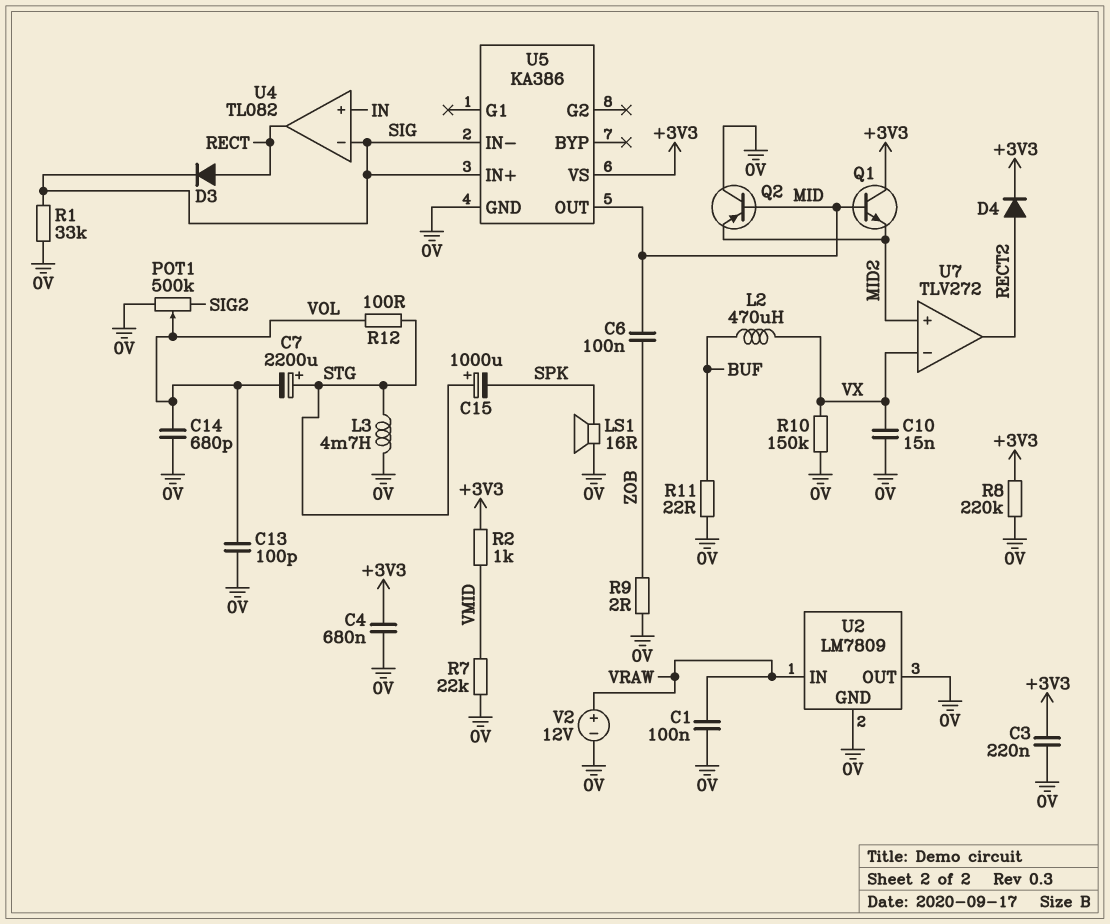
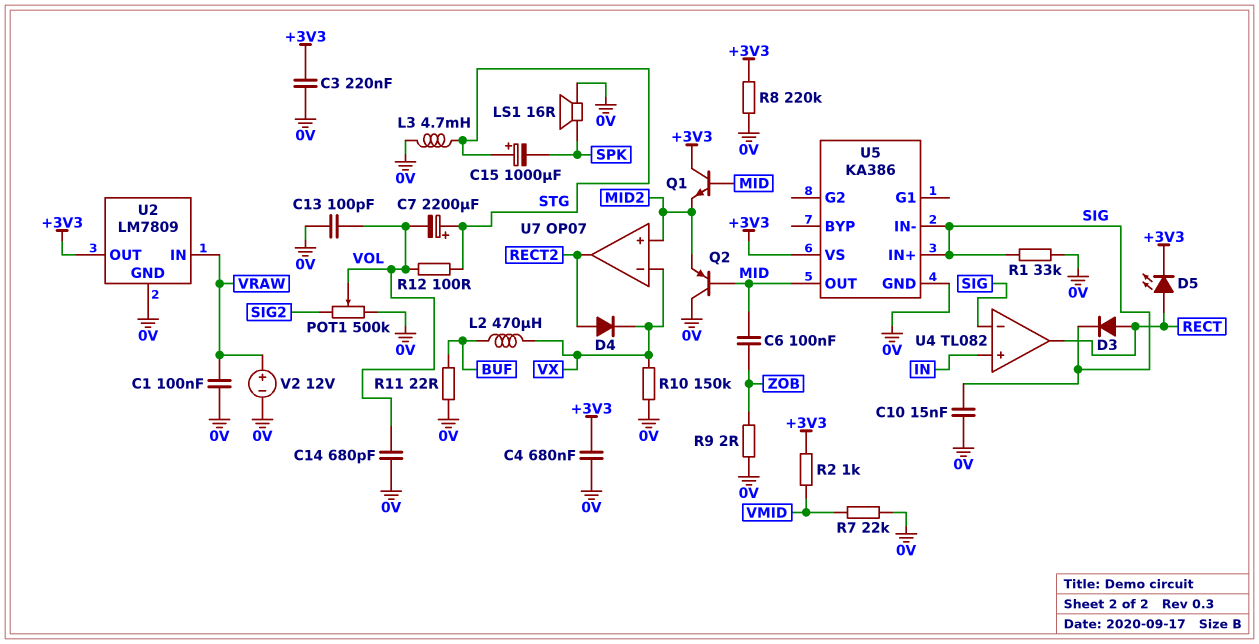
C10: 15nF (0V, VX) -> 15nF (0V, SIG)
D4: diode (A RECT2, K +3V3) -> diode (A RECT2, K VX)
D5: none -> LED (A RECT, K +3V3)
U2 pin OUT: 0V -> +3V3
U7: TLV272 -> OP07

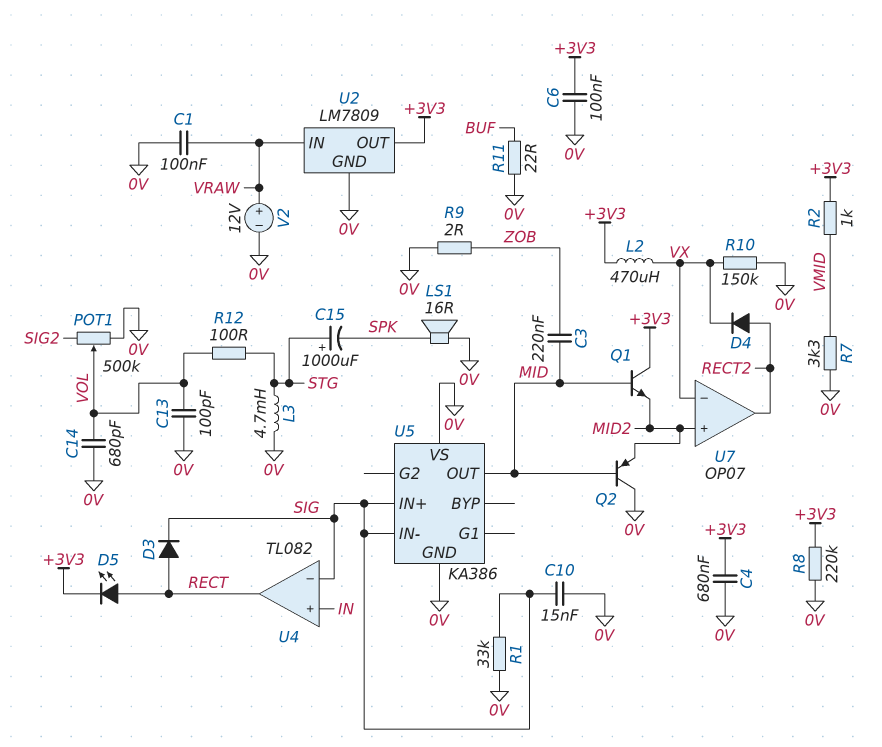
C3: 220nF (+3V3, 0V) -> 220nF (MID, ZOB)
C6: 100nF (MID, ZOB) -> 100nF (+3V3, 0V)
C7: 2200uF (plus STG, minus VOL) -> none
L2: 470uH (BUF, VX) -> 470uH (+3V3, VX)
R7: 22k (0V, VMID) -> 3.3k (0V, VMID)
U5 pin VS: +3V3 -> 0V

